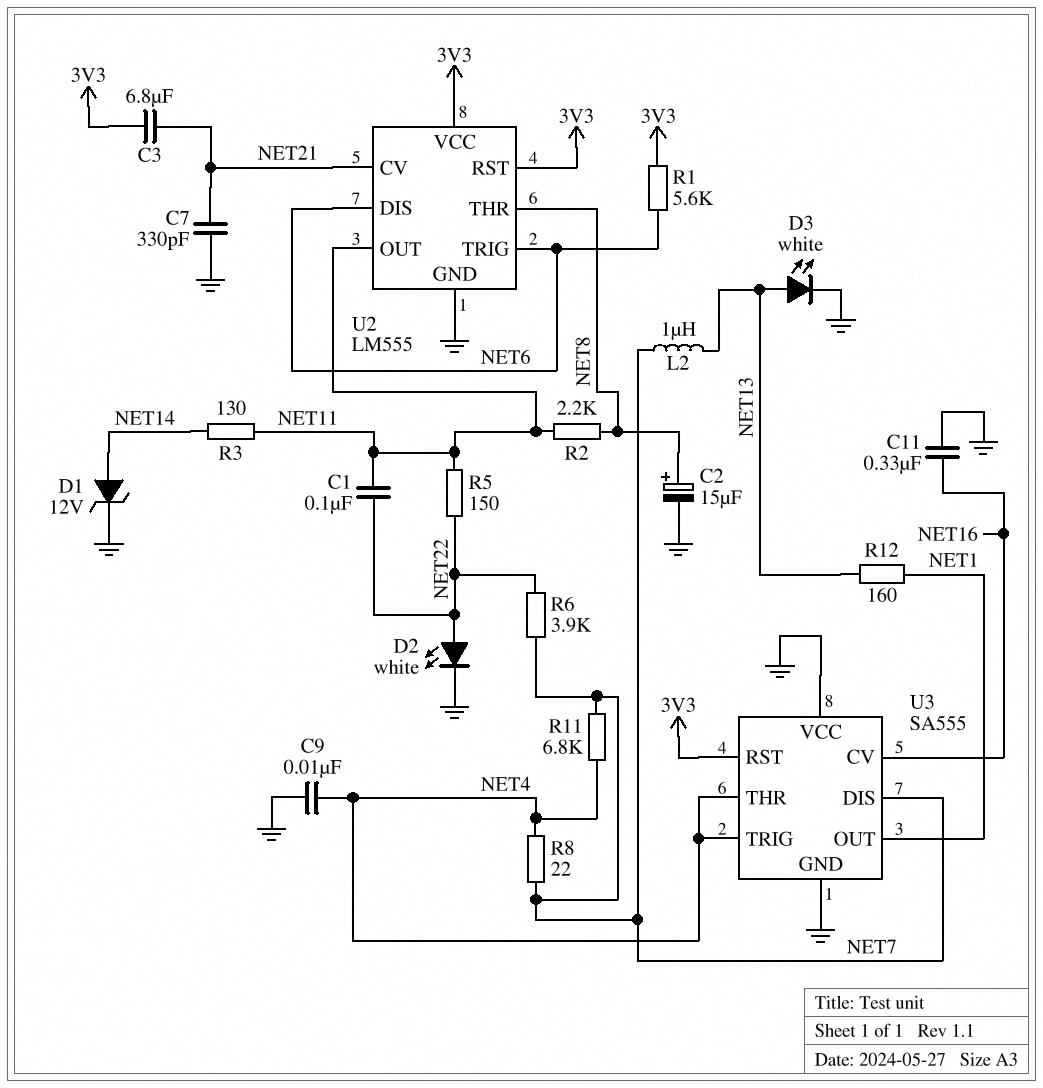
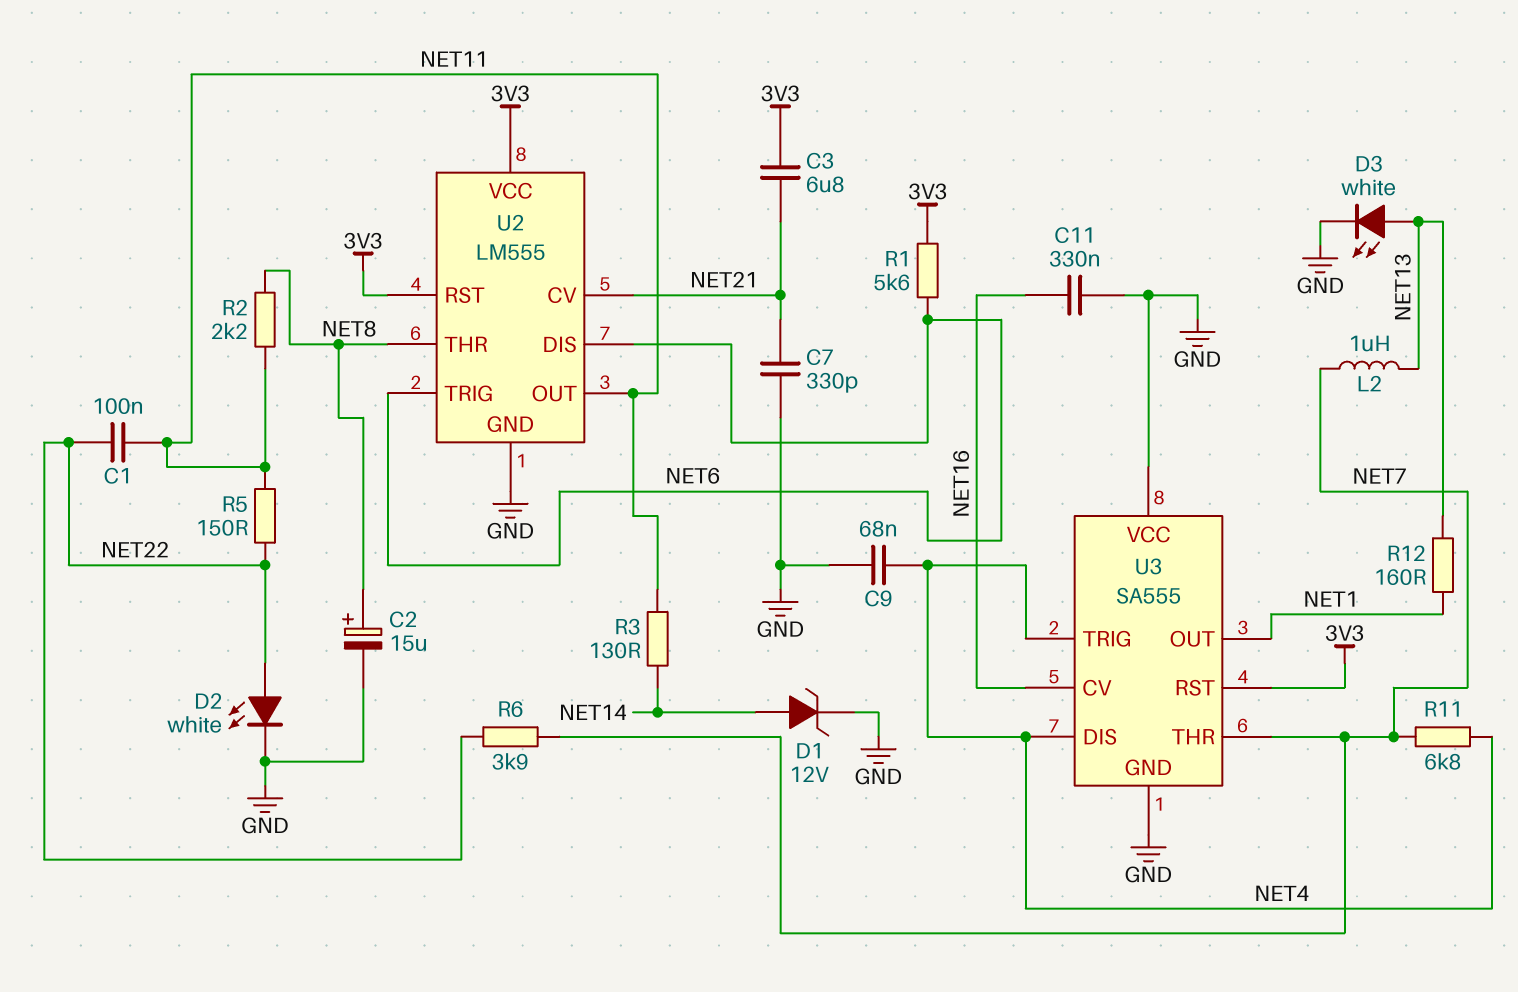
C9: 10nF (GND, NET4) -> 68nF (GND, NET4)
R8: 22 (NET4, NET7) -> none
U3 pin DIS: NET7 -> NET4
U3 pin THR: NET4 -> NET7

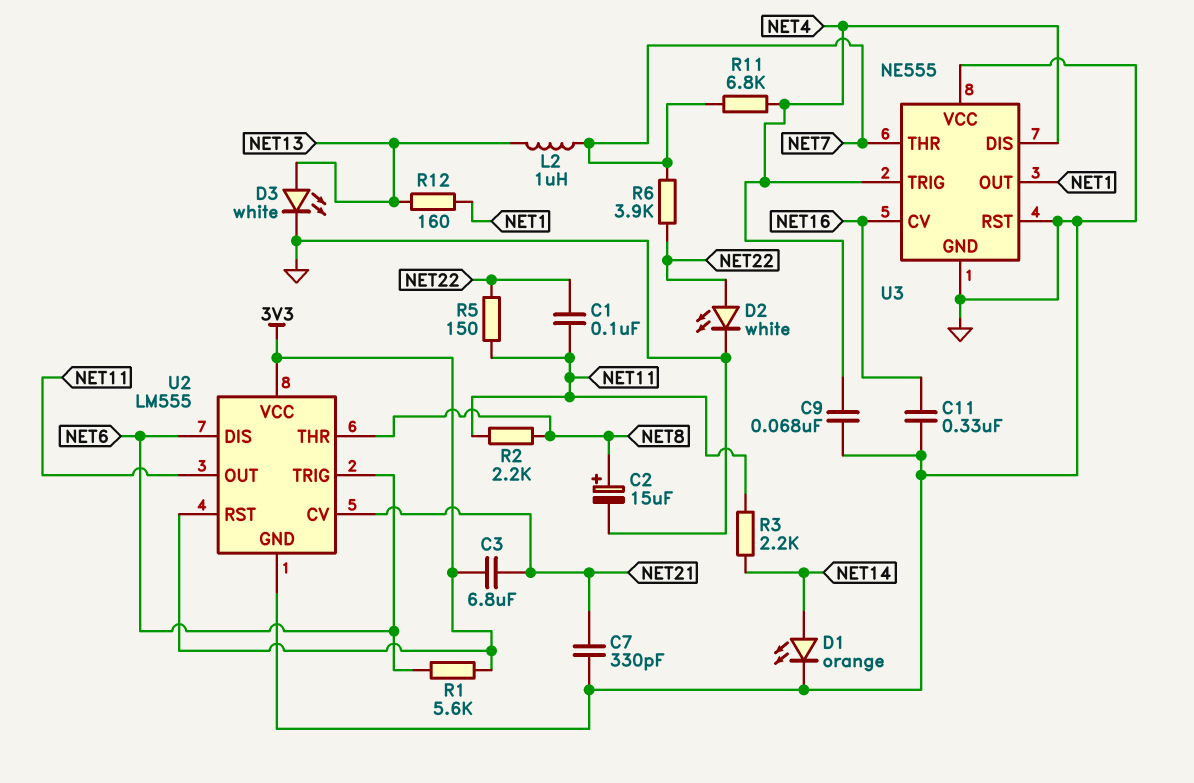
D1: zener 12V (A NET14, K GND) -> LED orange (A NET14, K GND)
R3: 130 (NET11, NET14) -> 2.2k (NET11, NET14)
U3: SA555 -> NE555
U3 pin RST: 3V3 -> GND

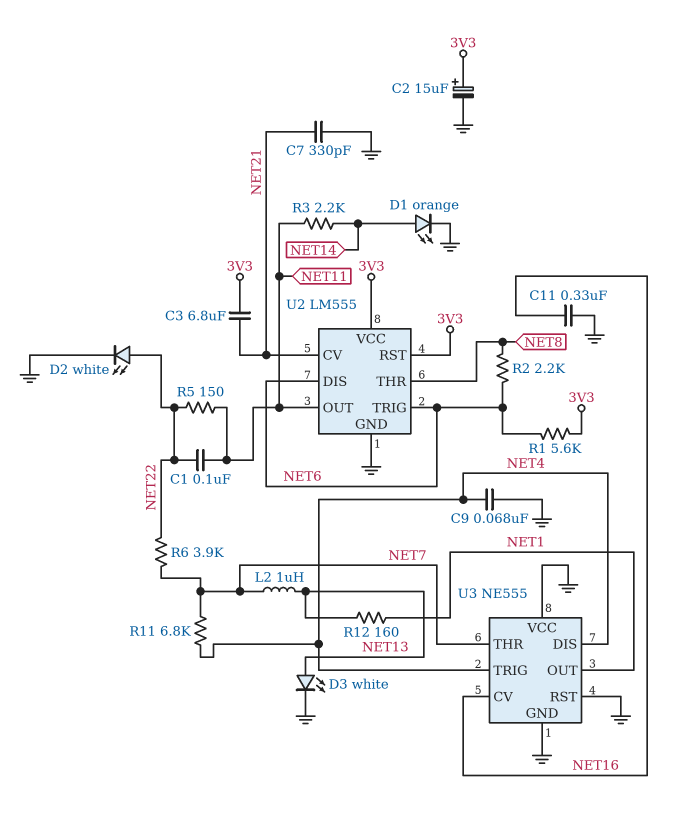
C2: 15uF (plus NET8, minus GND) -> 15uF (plus 3V3, minus GND)
R2: 2.2k (NET8, NET11) -> 2.2k (NET6, NET8)

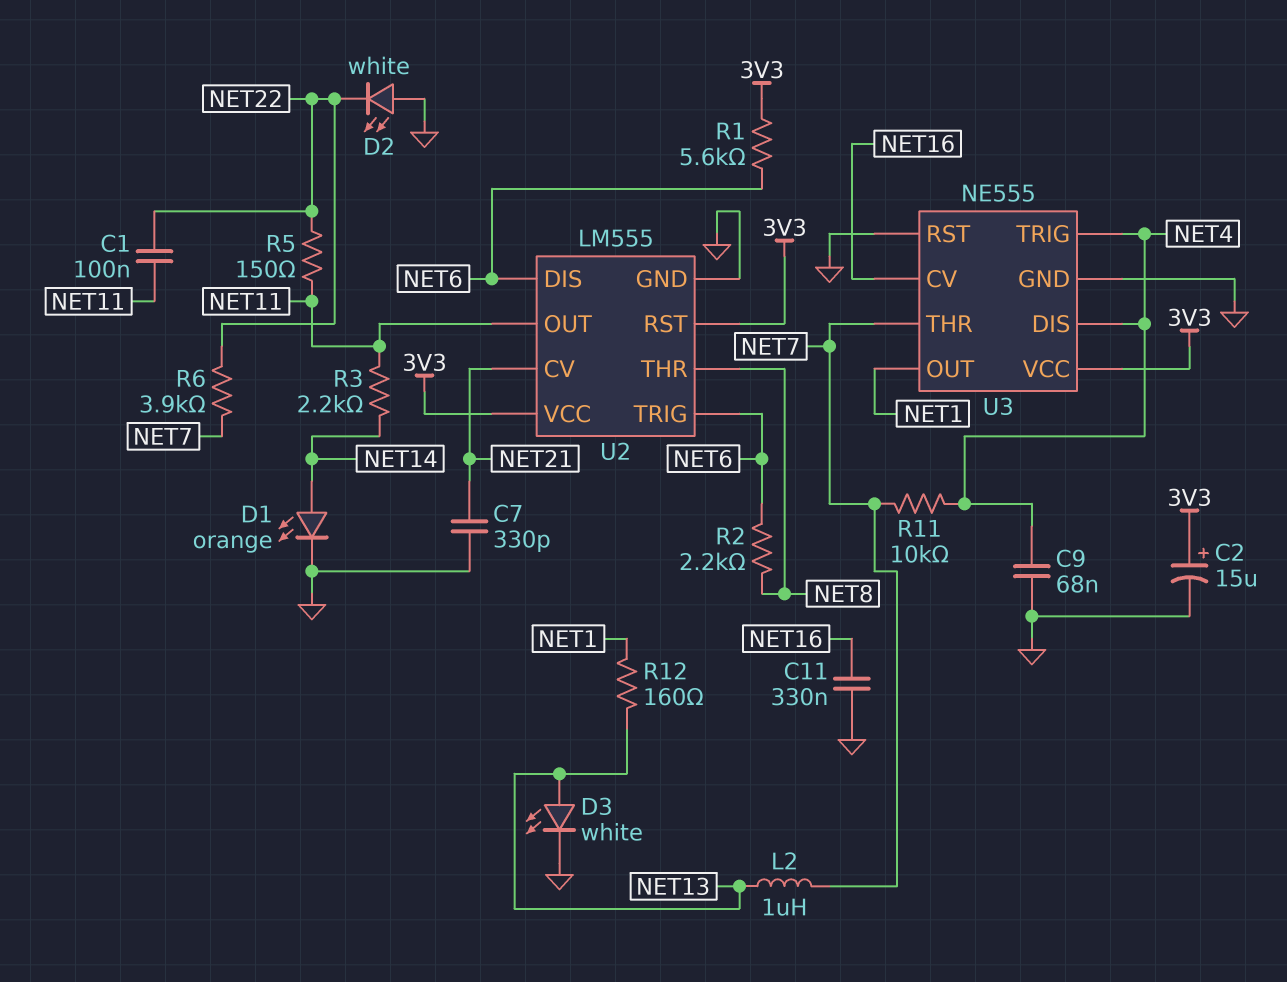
C3: 6.8uF (3V3, NET21) -> none
D2: LED white (A NET22, K GND) -> LED white (A GND, K NET22)
R11: 6.8k (NET4, NET7) -> 10k (NET4, NET7)
U3 pin VCC: GND -> 3V3

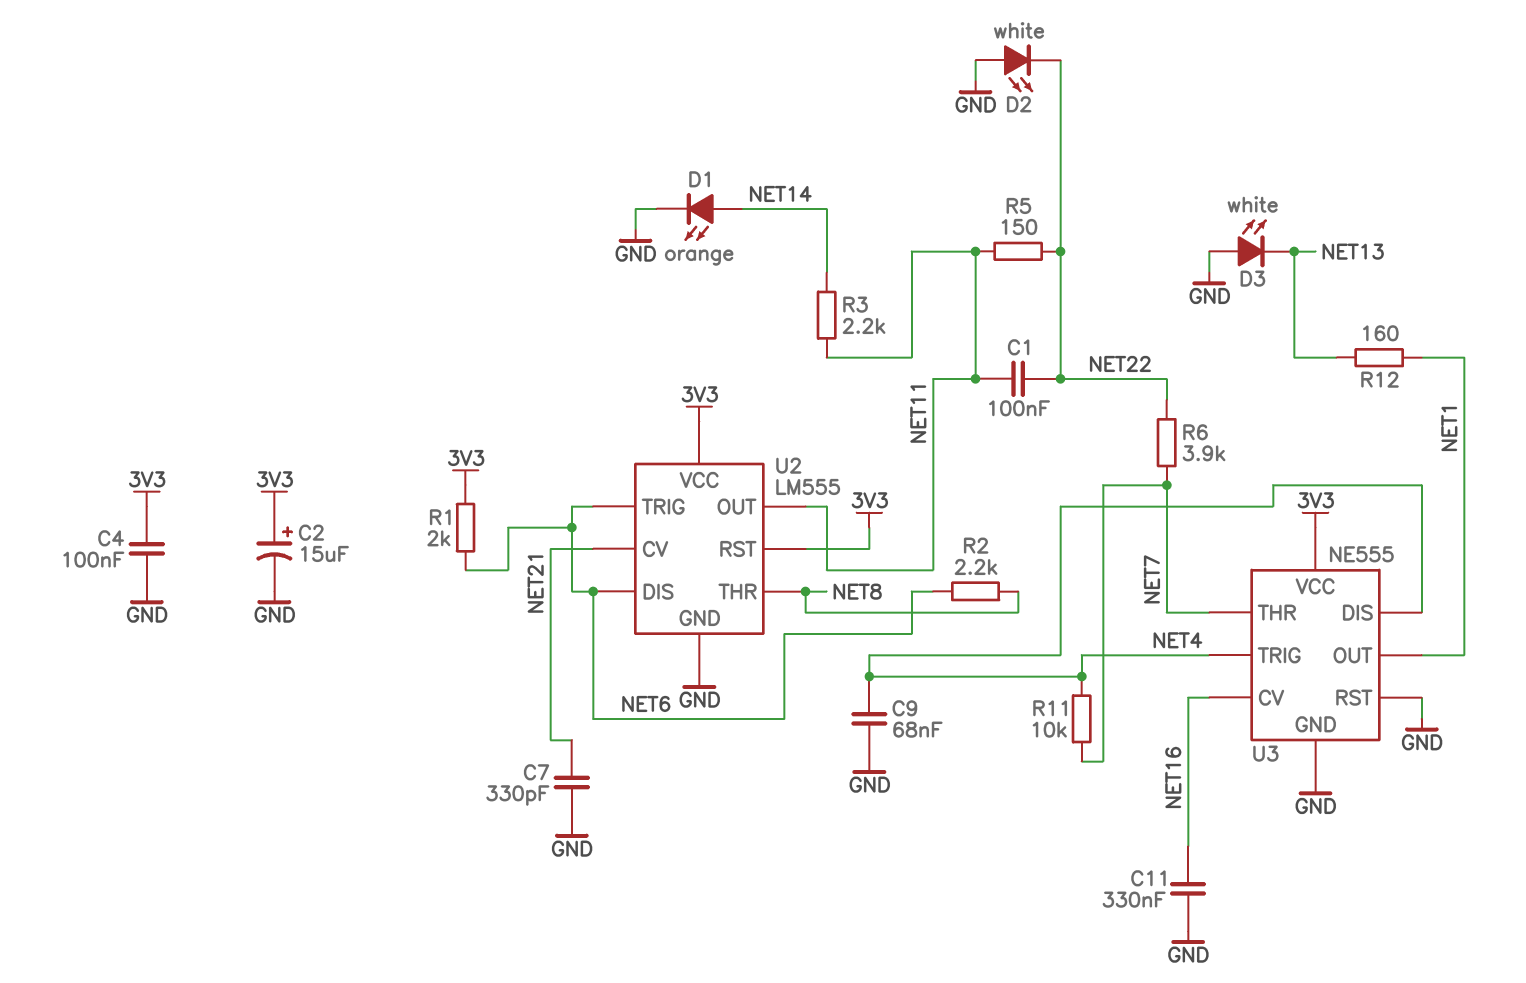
C4: none -> 100nF (3V3, GND)
D3: LED white (A NET13, K GND) -> LED white (A GND, K NET13)
L2: 1uH (NET7, NET13) -> none
R1: 5.6k (3V3, NET6) -> 2k (3V3, NET6)

